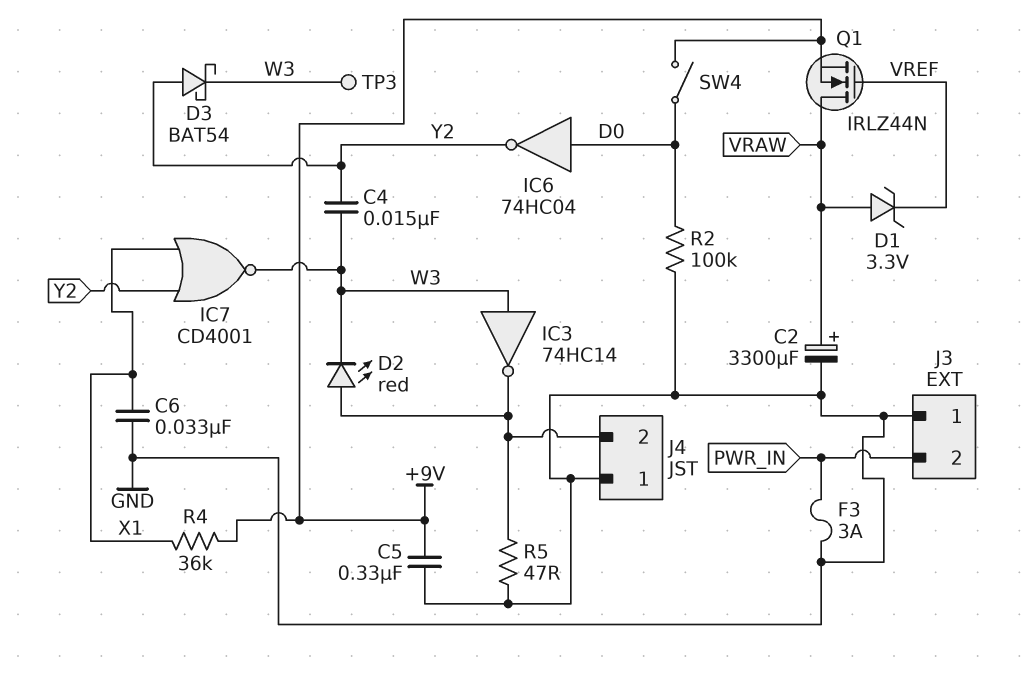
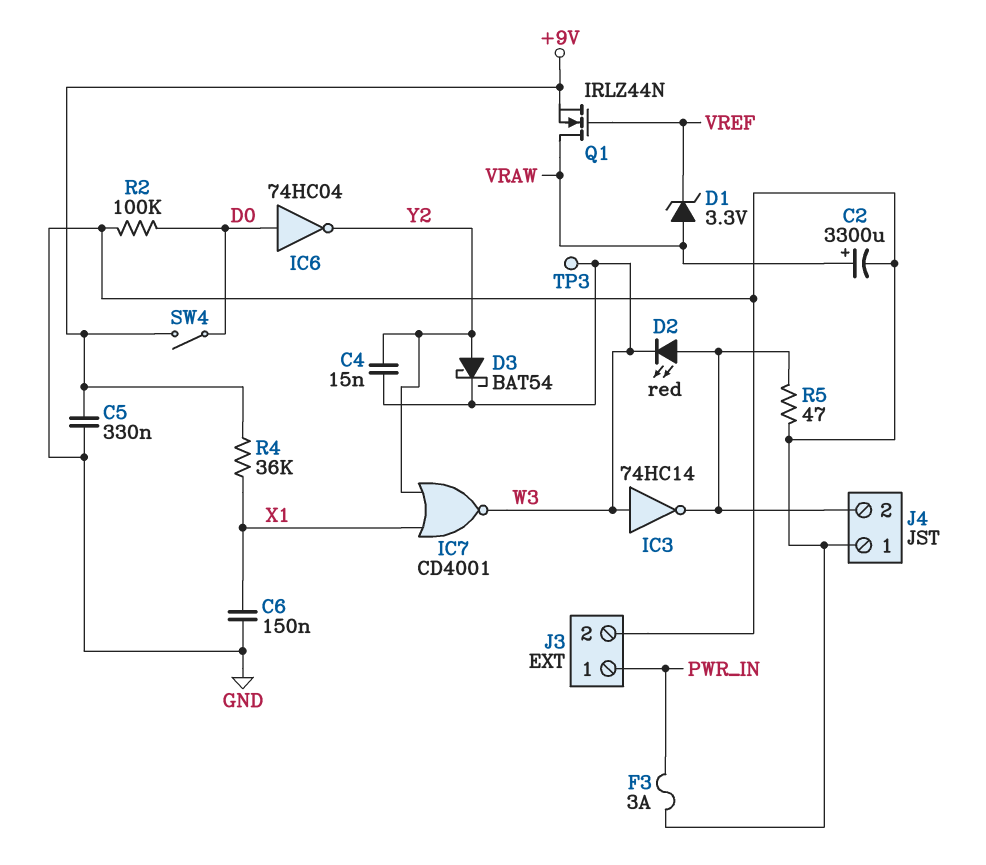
C6: 33nF (GND, X1) -> 150nF (GND, X1)
J3 pin 1: GND -> PWR_IN
J3 pin 2: PWR_IN -> GND

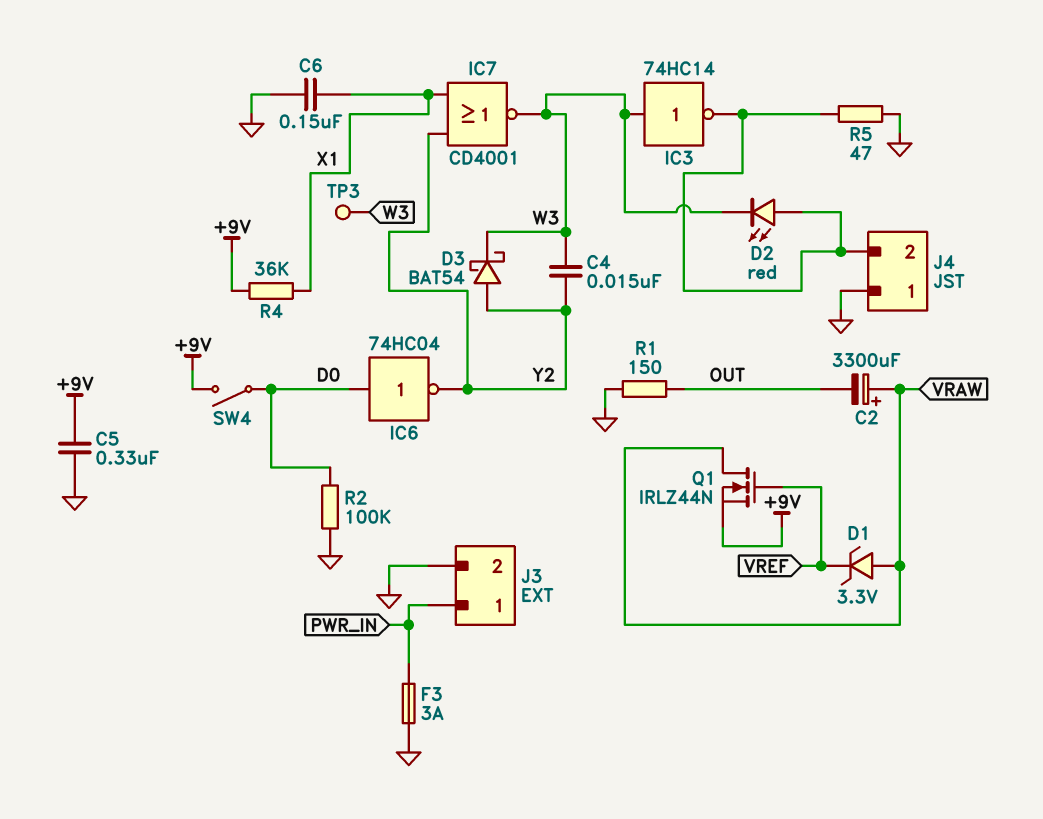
C2: 3300uF (plus VRAW, minus GND) -> 3300uF (plus VRAW, minus OUT)
R1: none -> 150 (GND, OUT)

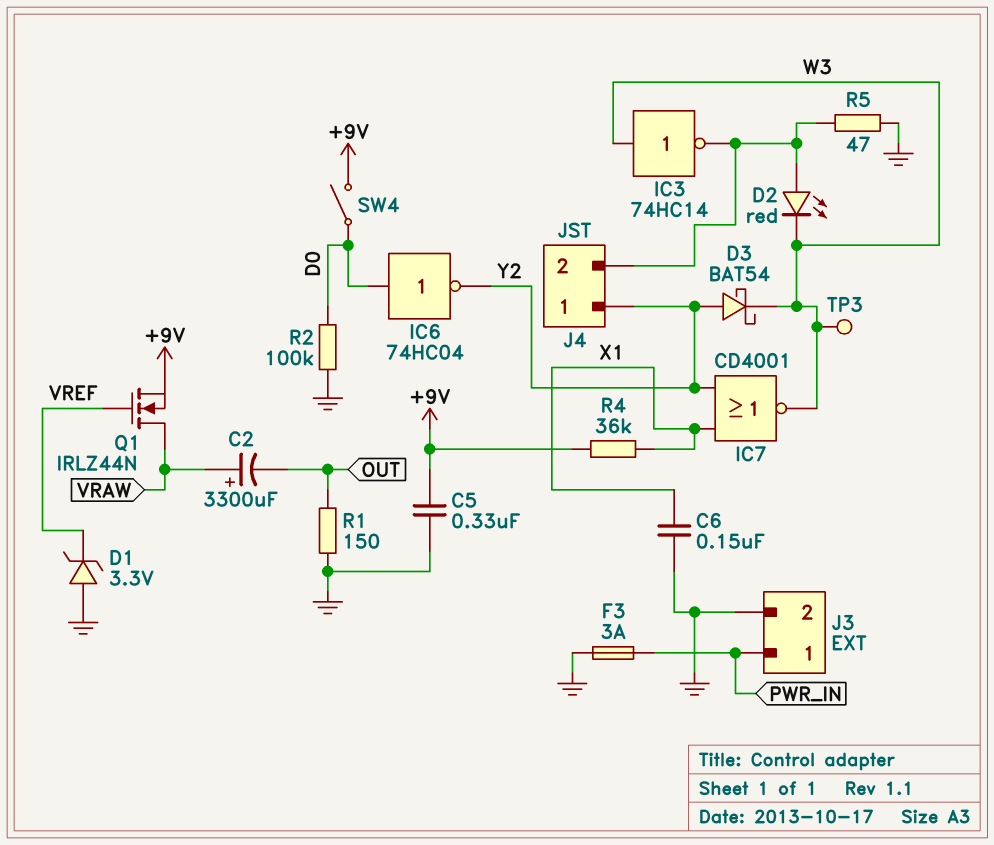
C4: 15nF (W3, Y2) -> none
D1: zener 3.3V (A VRAW, K VREF) -> zener 3.3V (A GND, K VREF)
J4 pin 1: GND -> Y2

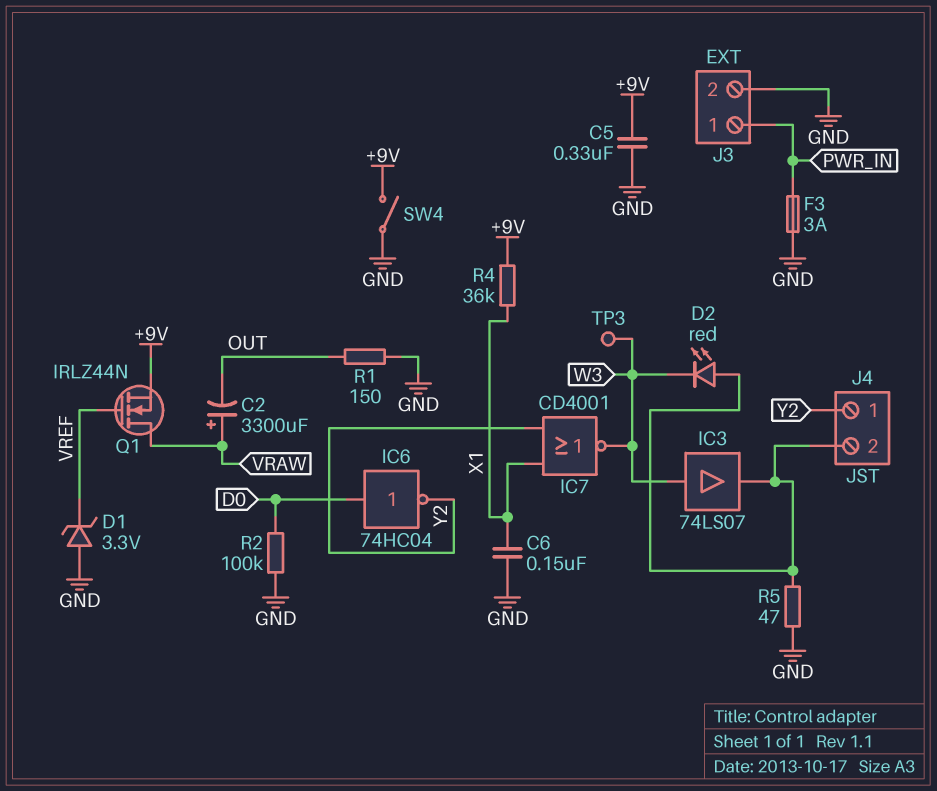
D3: schottky BAT54 (A Y2, K W3) -> none
IC3: NOT 74HC14 (in W3, out J4/2) -> buffer 74LS07 (in W3, out J4/2)
SW4: switch (+9V, D0) -> switch (+9V, GND)

